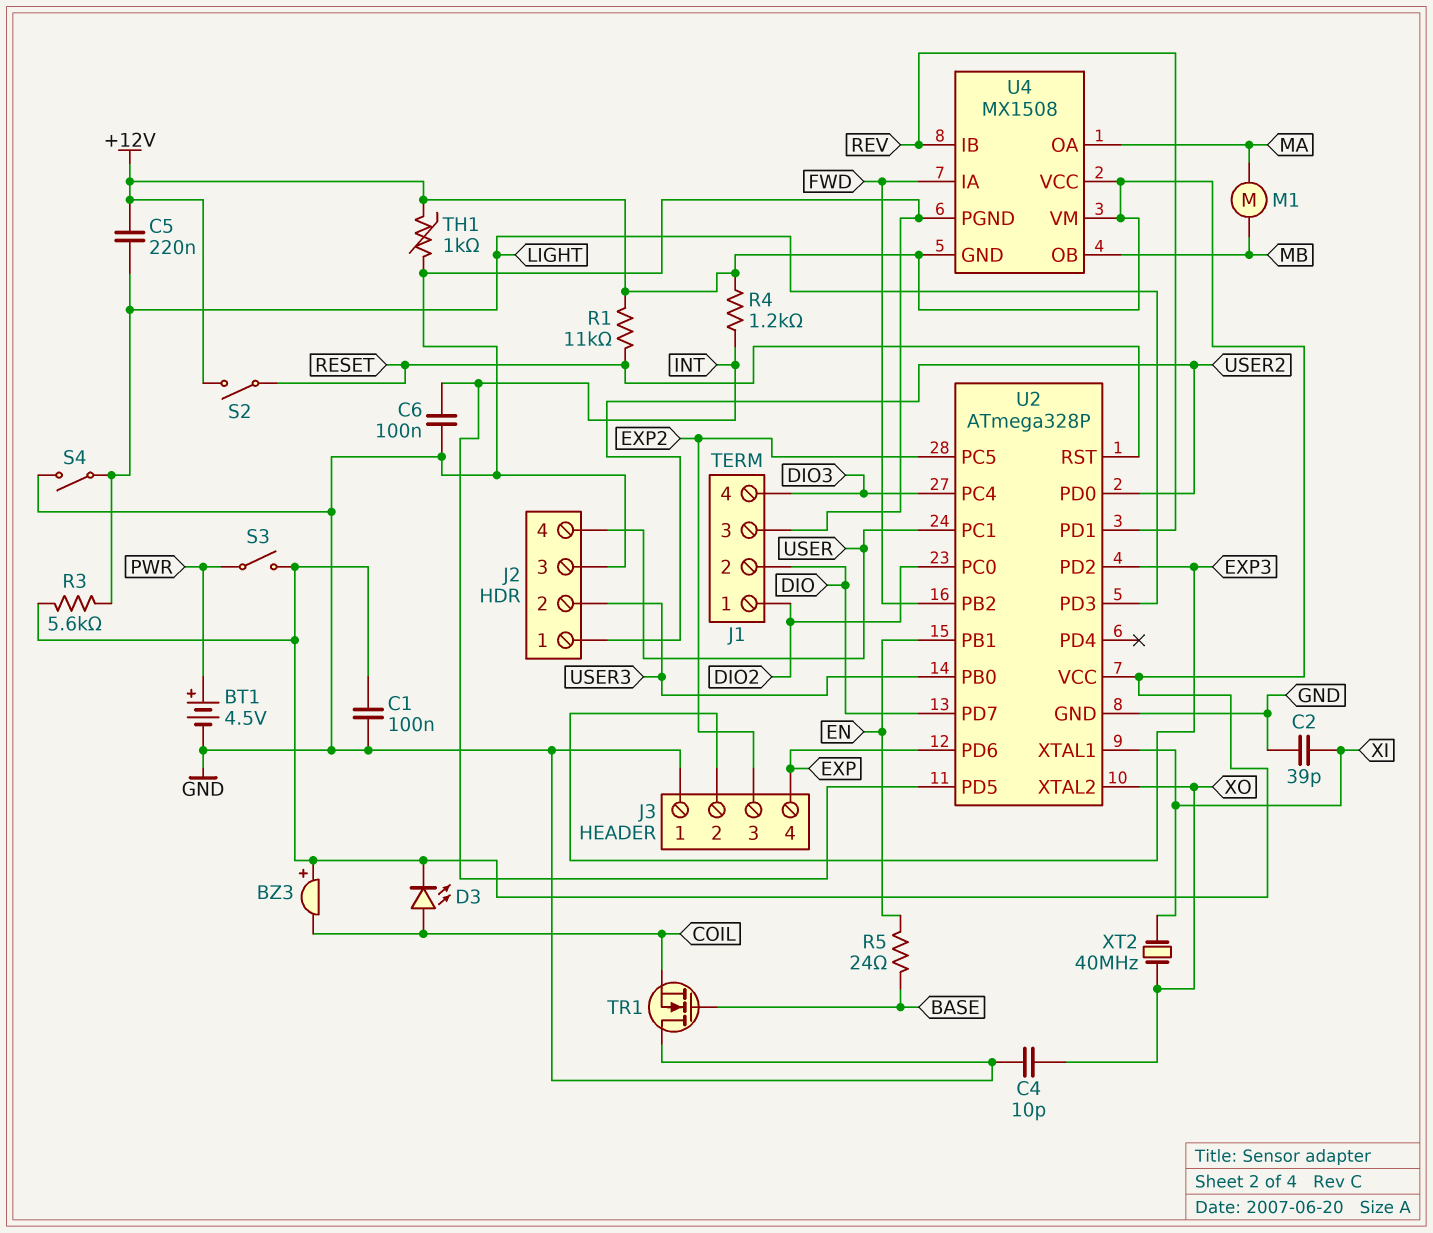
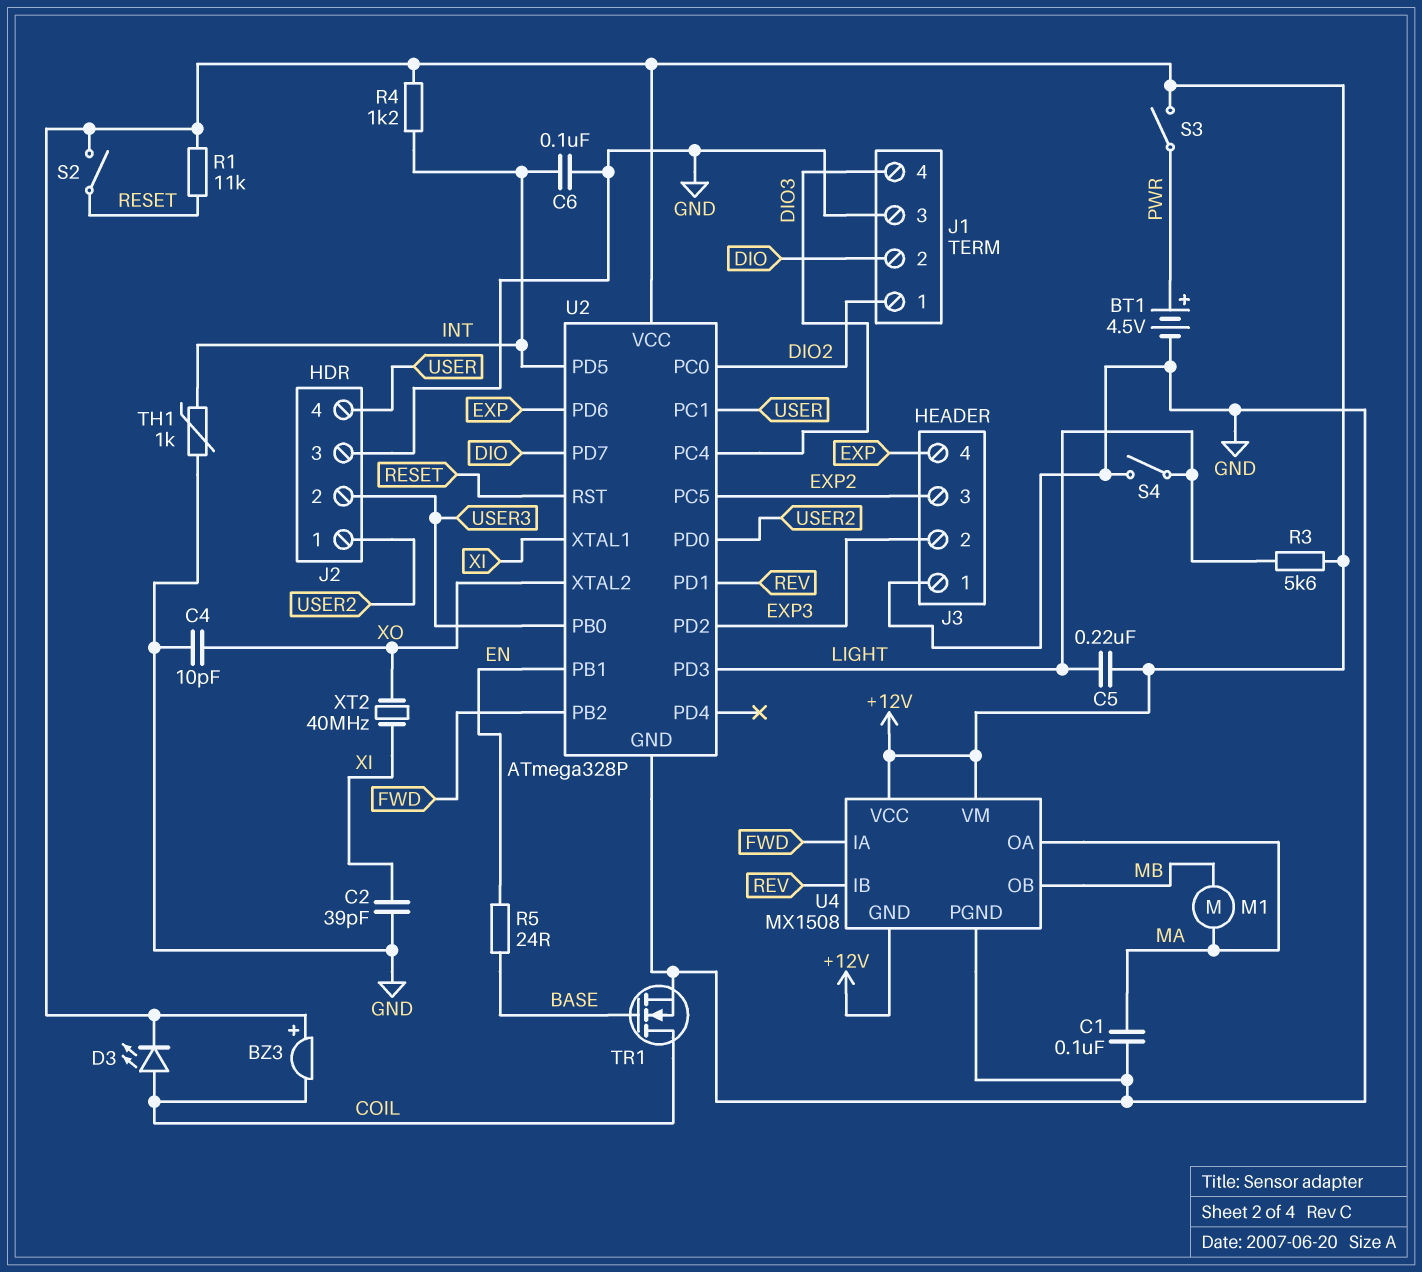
C1: 100nF (+12V, GND) -> 100nF (GND, MA)
TH1: 1k (+12V, GND) -> 1k (GND, INT)
TR1: NMOS (G BASE, D GND, S COIL) -> NMOS (G BASE, D COIL, S GND)

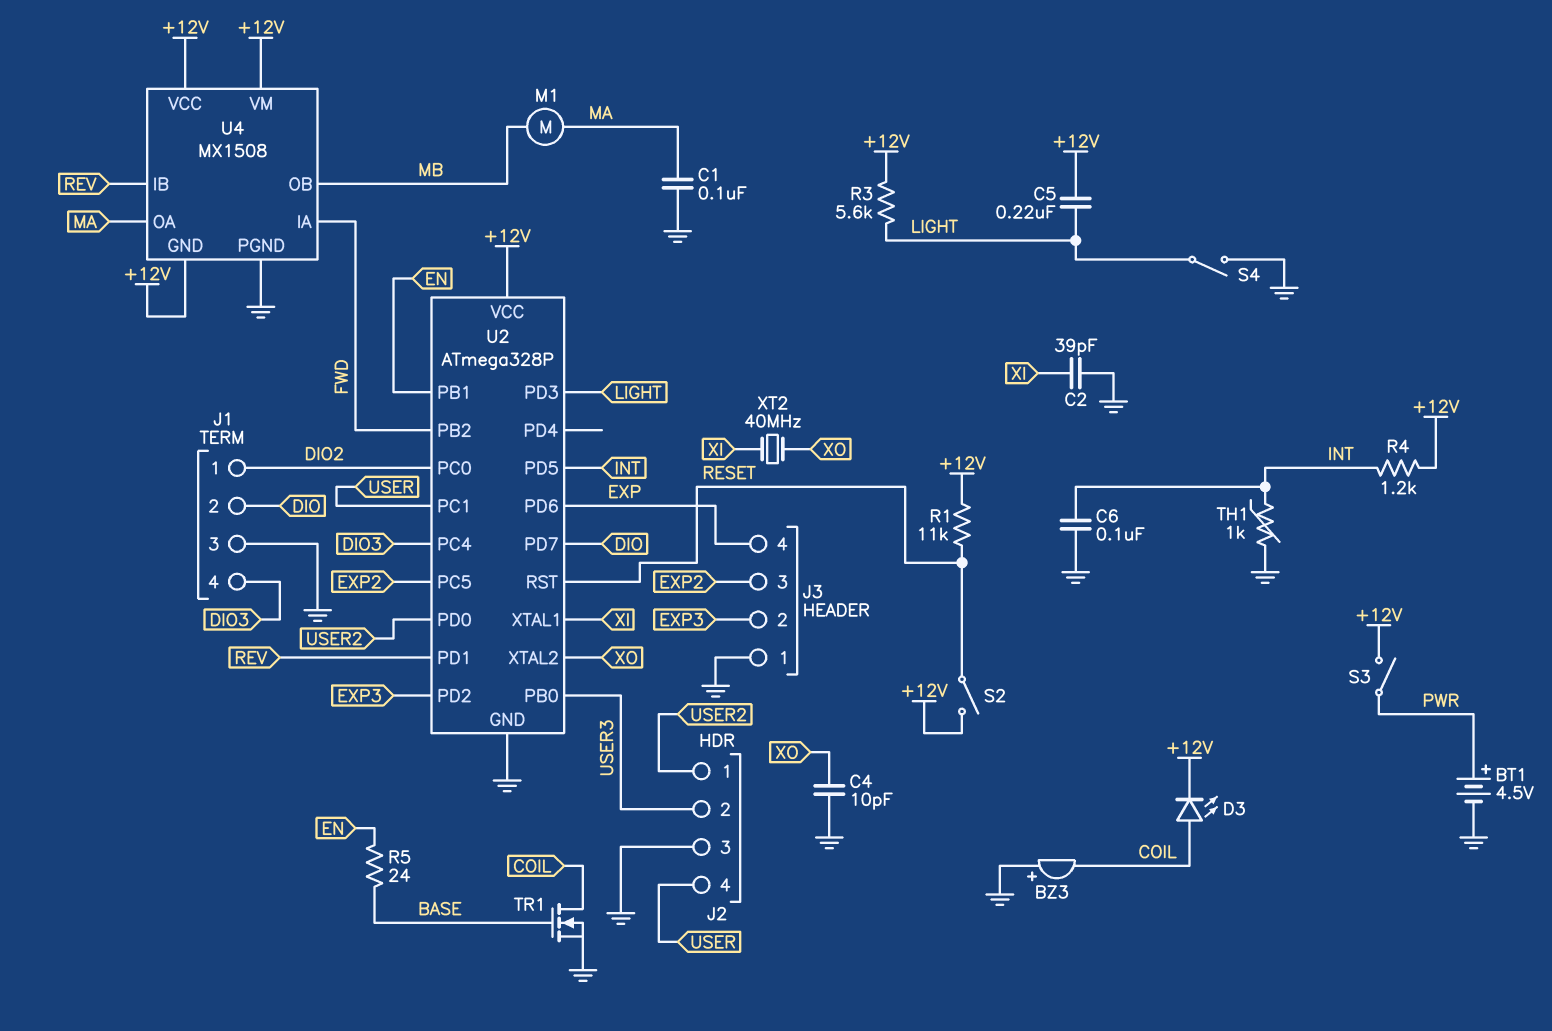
BZ3: buzzer (plus +12V, minus COIL) -> buzzer (plus GND, minus COIL)

